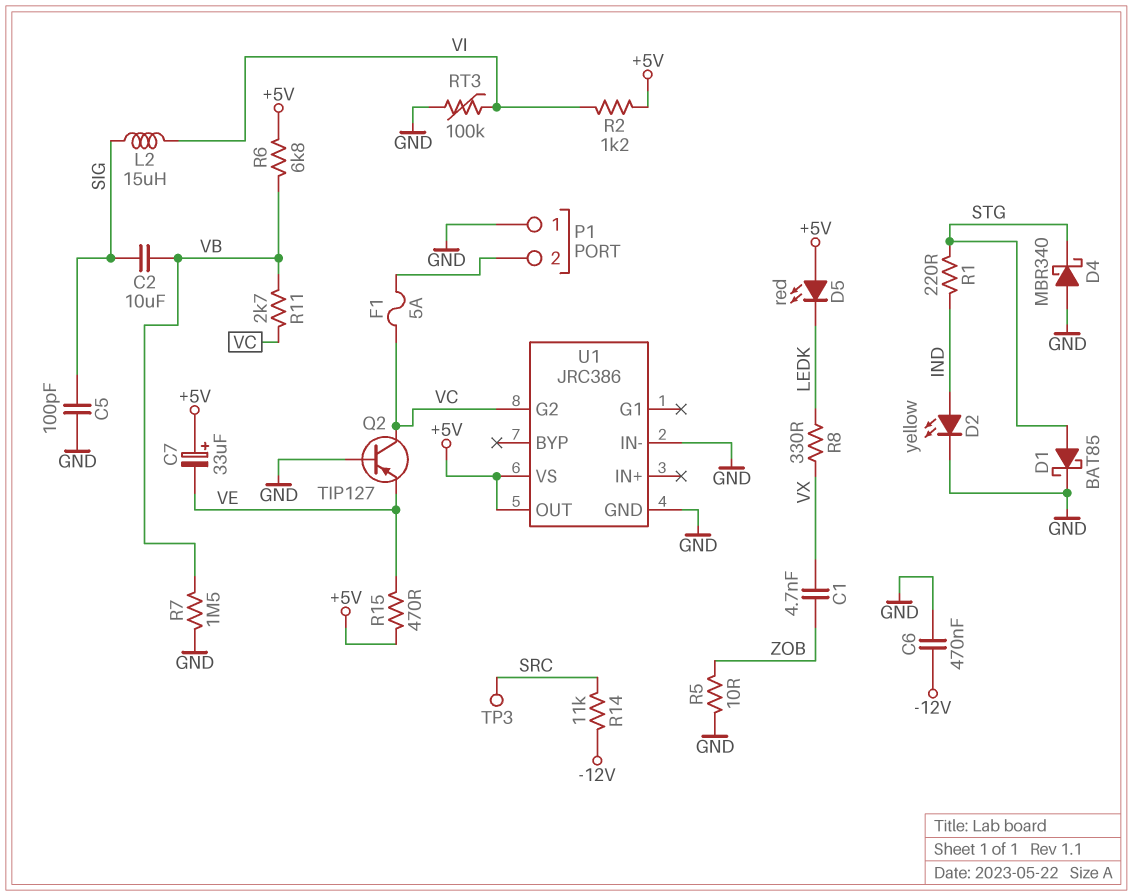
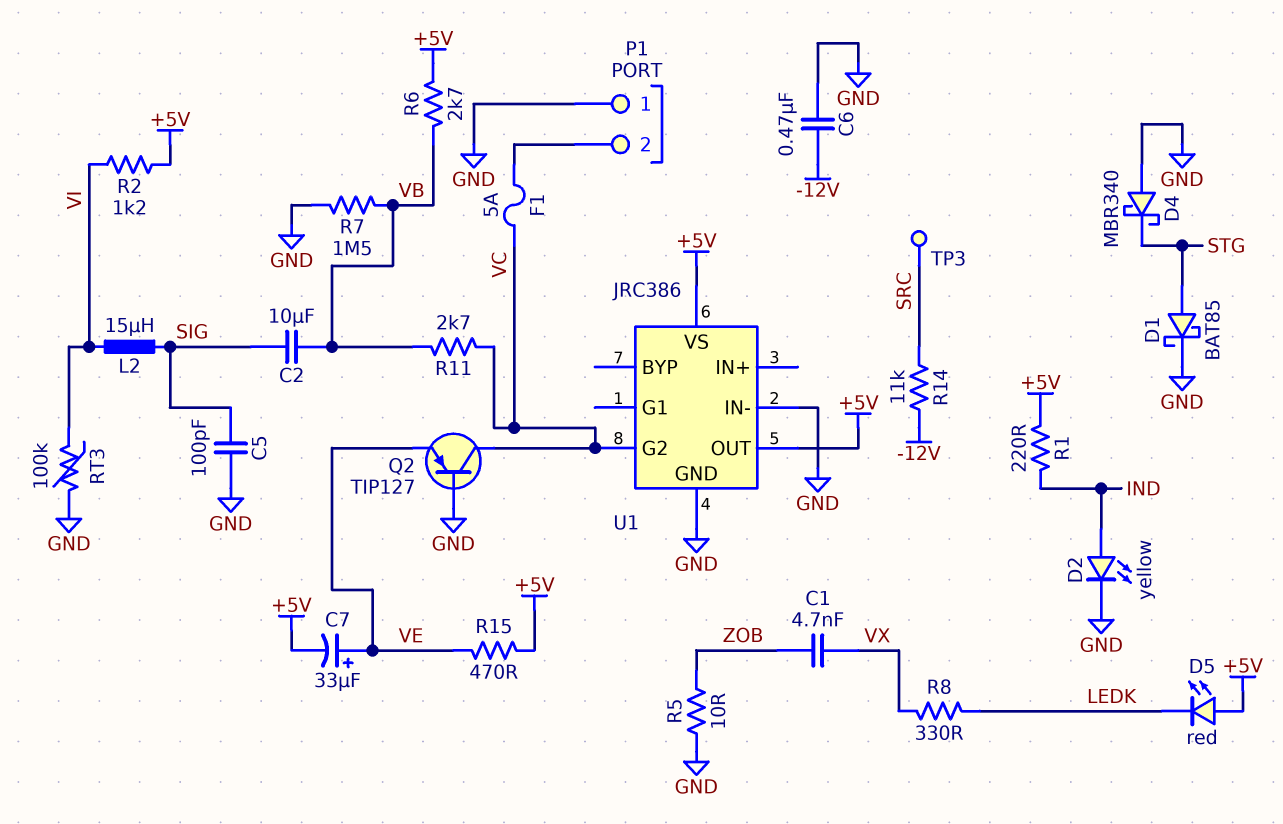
C7: 33uF (plus +5V, minus VE) -> 33uF (plus VE, minus +5V)
R1: 220 (IND, STG) -> 220 (+5V, IND)
R6: 6.8k (+5V, VB) -> 2.7k (+5V, VB)

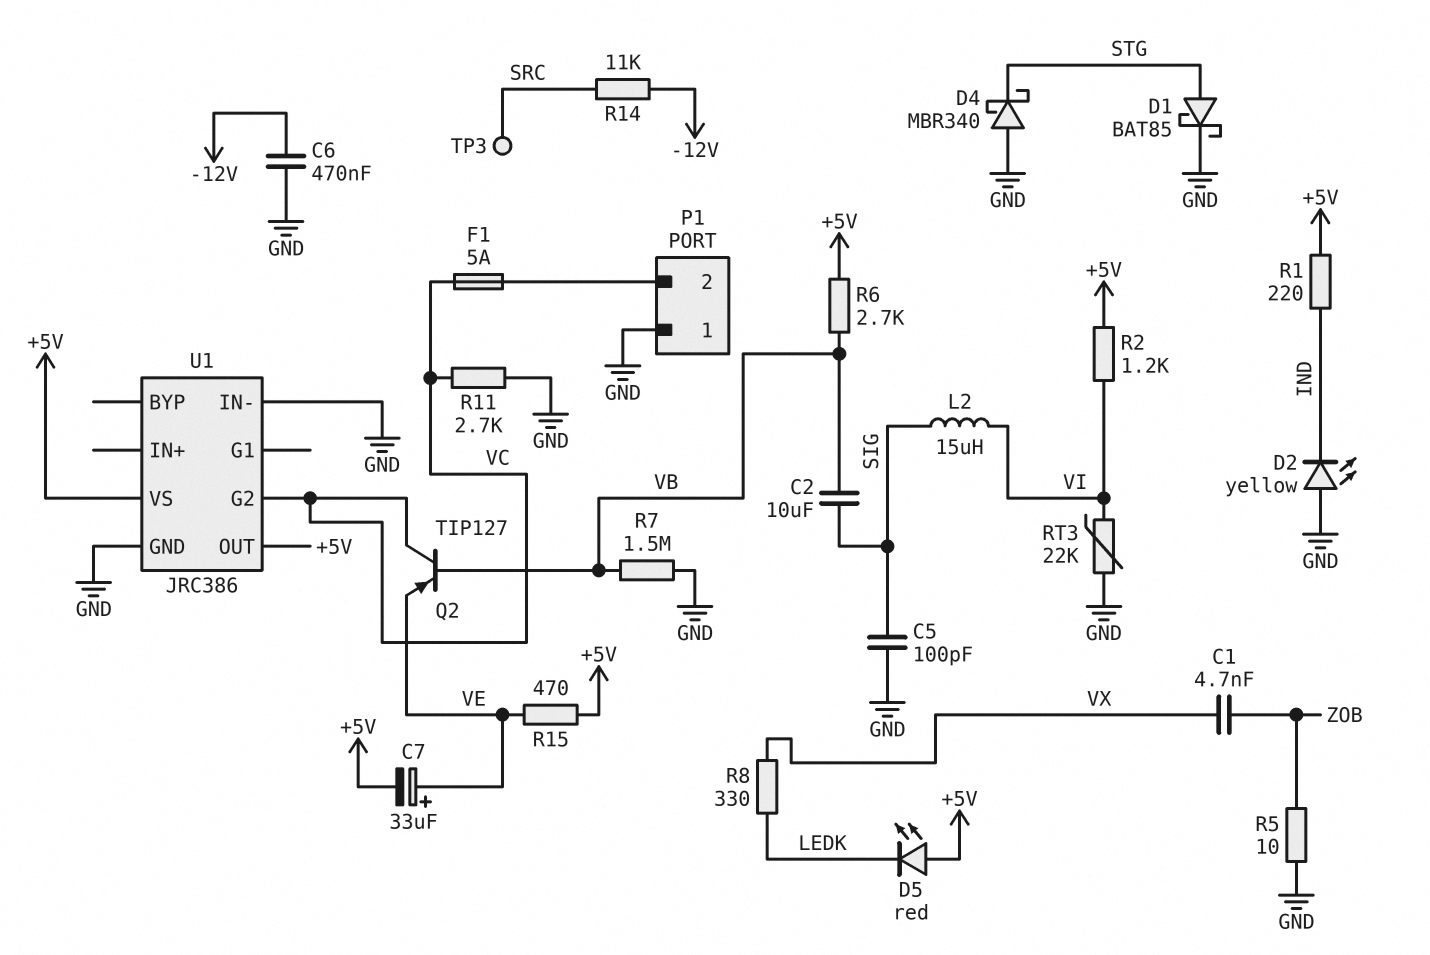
D2: LED yellow (A IND, K GND) -> LED yellow (A GND, K IND)
Q2: PNP TIP127 (B GND, C VC, E VE) -> PNP TIP127 (B VB, C VC, E VE)
R11: 2.7k (VB, VC) -> 2.7k (GND, VC)
RT3: 100k (GND, VI) -> 22k (GND, VI)

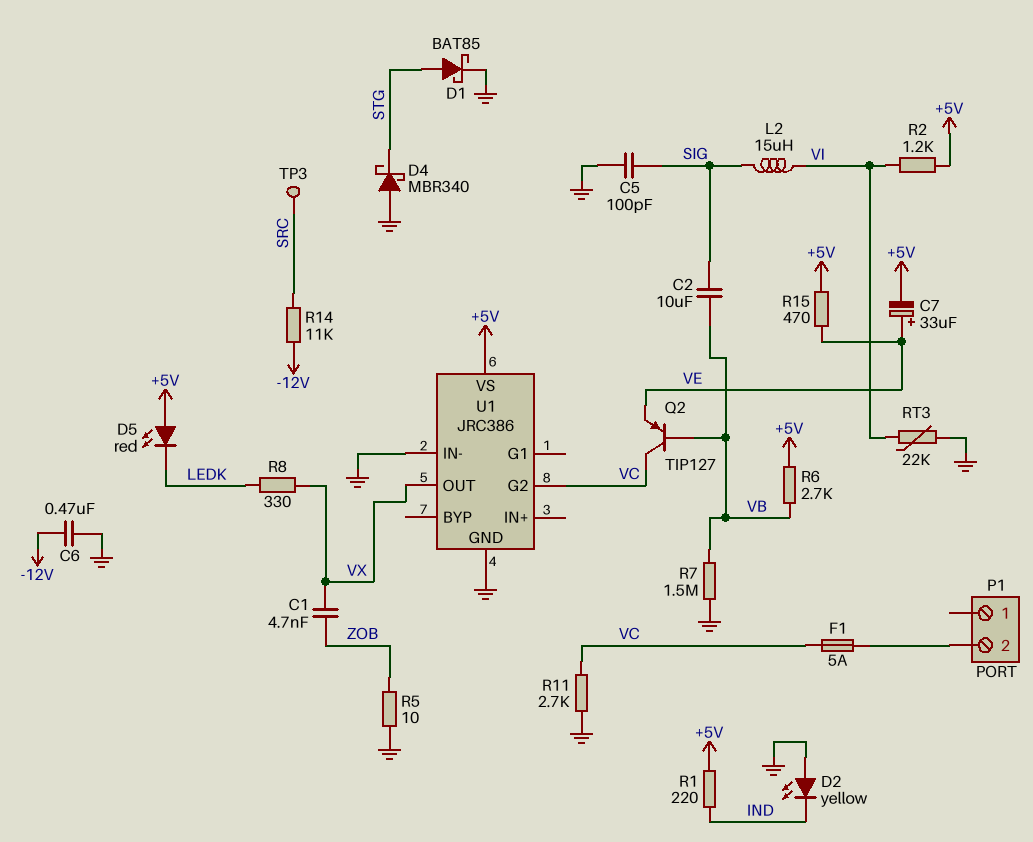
P1 pin 1: GND -> none
U1 pin OUT: +5V -> VX

